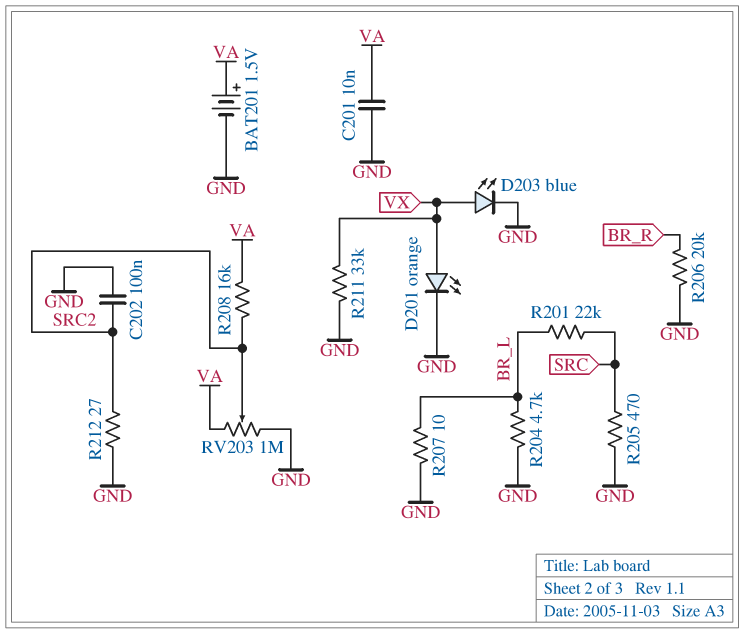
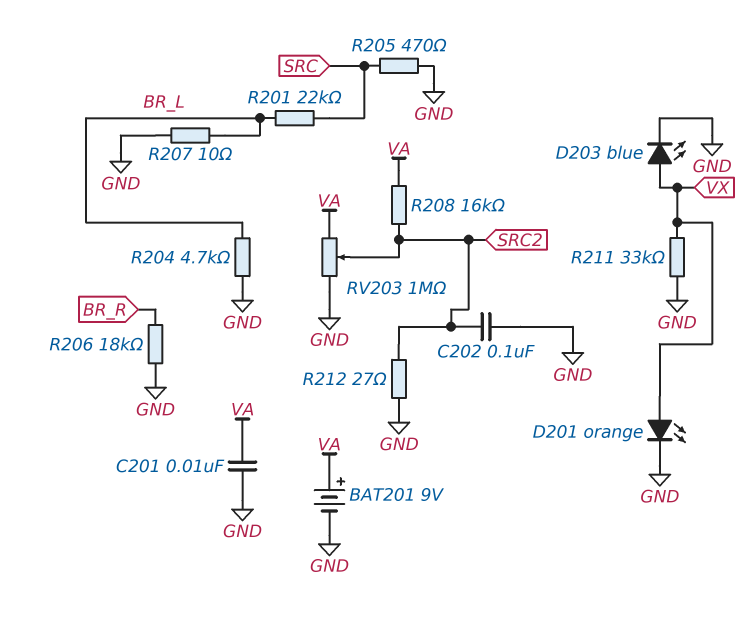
BAT201: 1.5V (plus VA, minus GND) -> 9V (plus VA, minus GND)
R206: 20k (BR_R, GND) -> 18k (BR_R, GND)

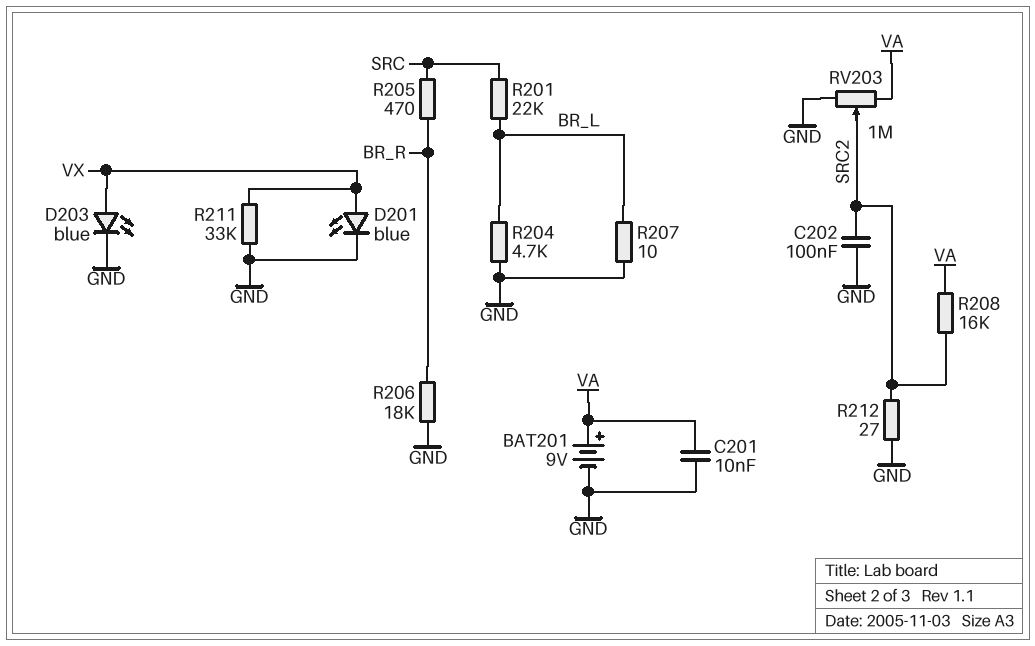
D201: LED orange (A VX, K GND) -> LED blue (A VX, K GND)
R205: 470 (GND, SRC) -> 470 (BR_R, SRC)

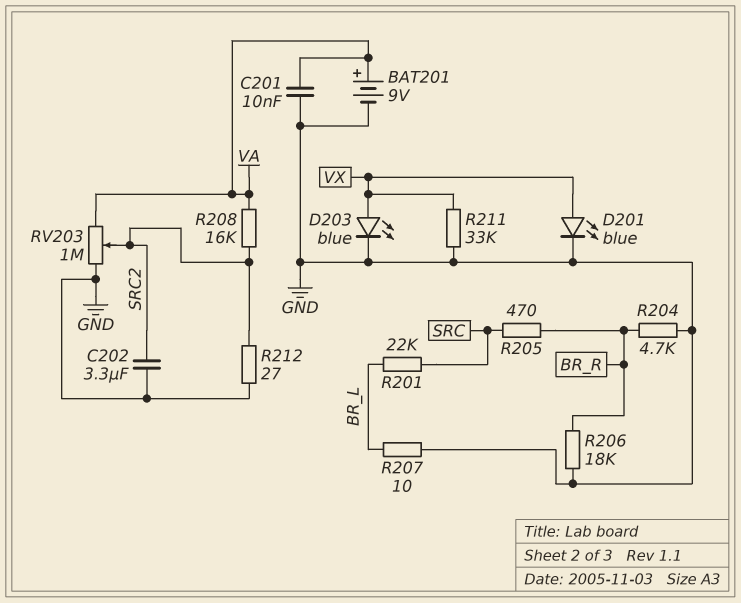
C202: 100nF (GND, SRC2) -> 3.3uF (GND, SRC2)
R204: 4.7k (BR_L, GND) -> 4.7k (BR_R, GND)

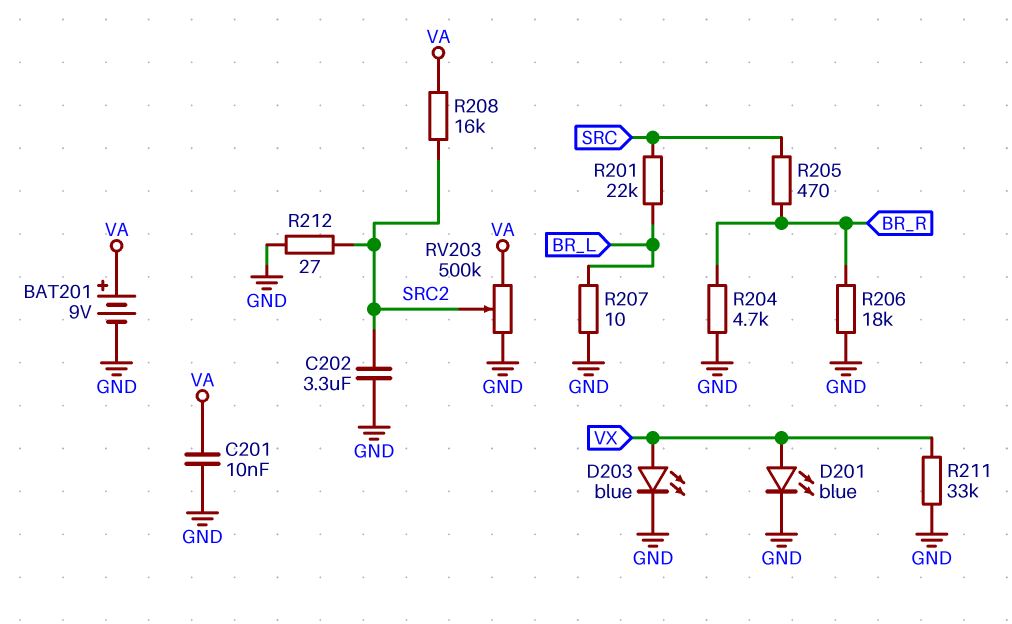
RV203: 1M (GND, VA, wiper SRC2) -> 500k (GND, VA, wiper SRC2)

